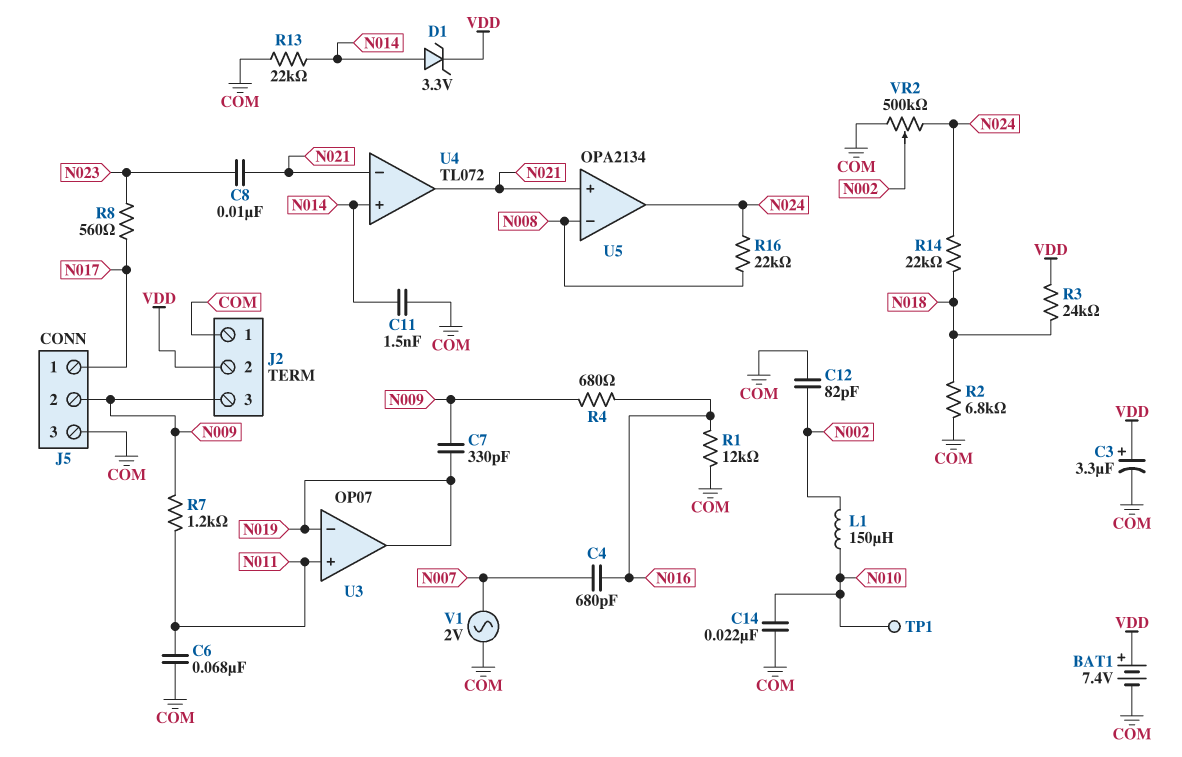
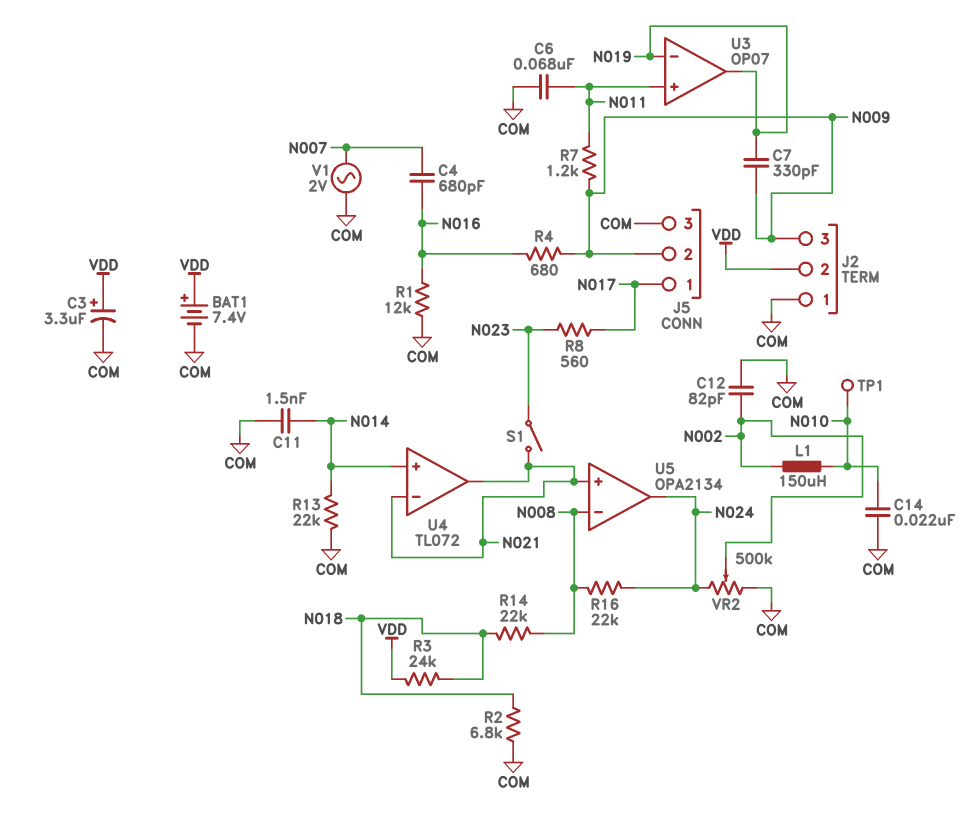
C8: 10nF (N021, N023) -> none
D1: zener 3.3V (A N014, K VDD) -> none
R14: 22k (N018, N024) -> 22k (N008, N018)
S1: none -> switch (N021, N023)

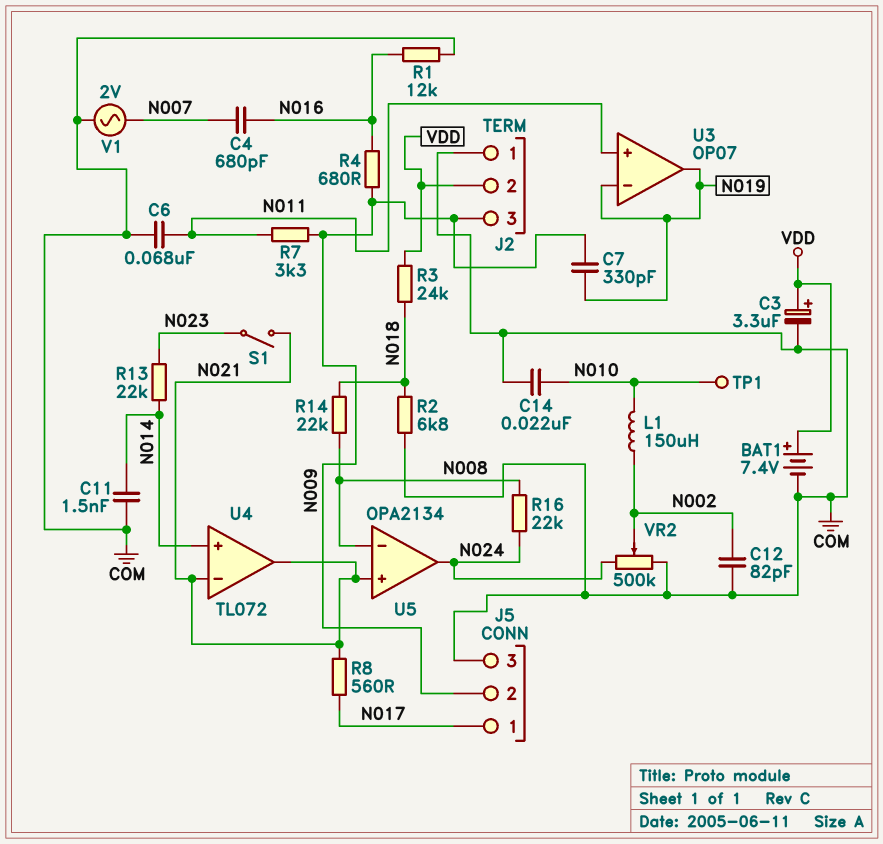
R7: 1.2k (N009, N011) -> 3.3k (N009, N011)
R8: 560 (N017, N023) -> 560 (N017, N021)
R13: 22k (COM, N014) -> 22k (N014, N023)

